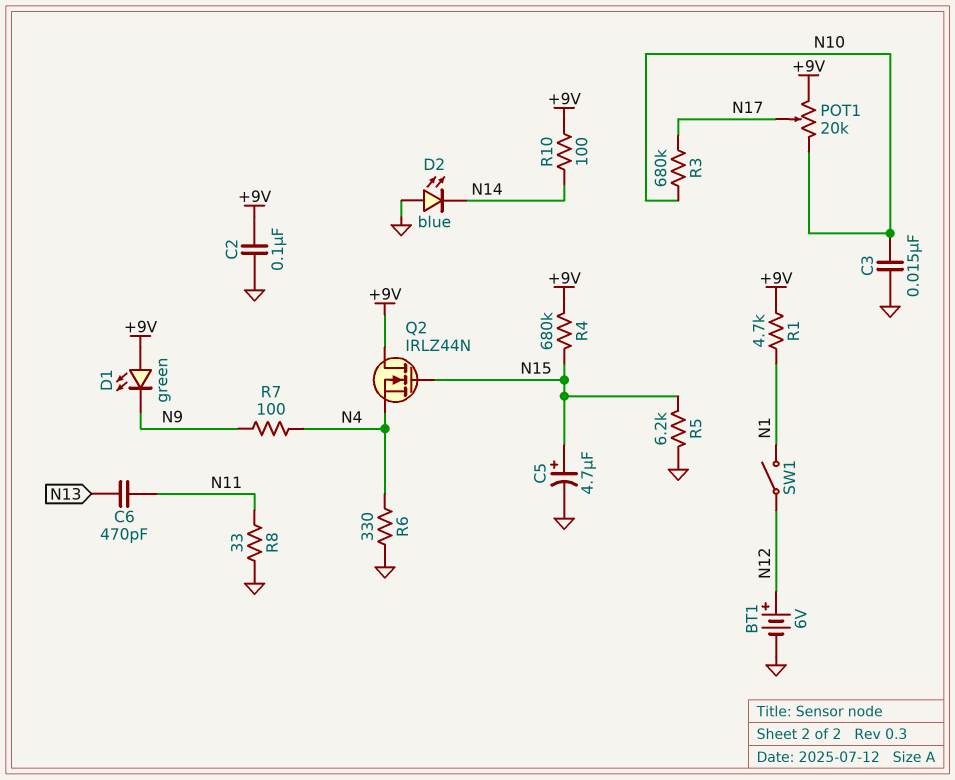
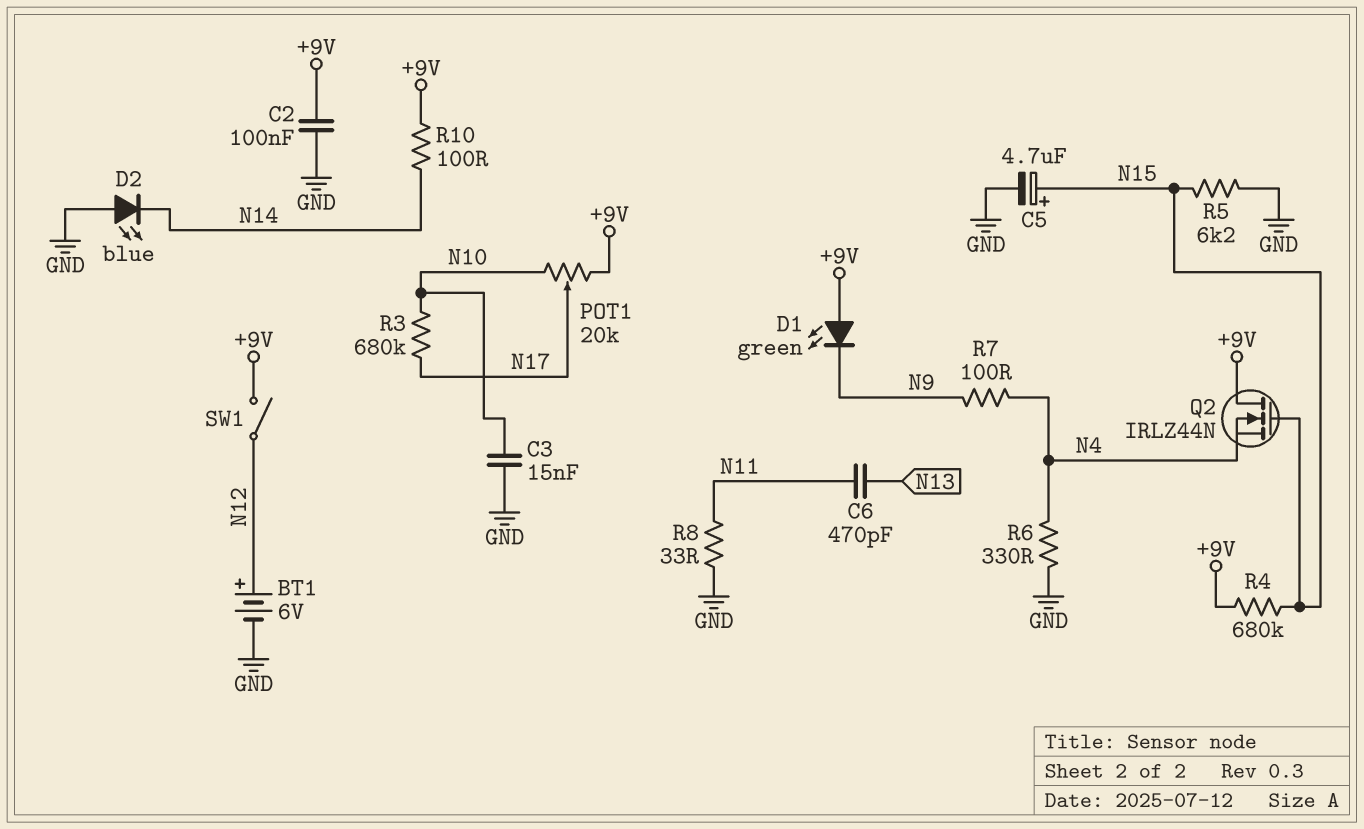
R1: 4.7k (+9V, N1) -> none
SW1: switch (N1, N12) -> switch (+9V, N12)

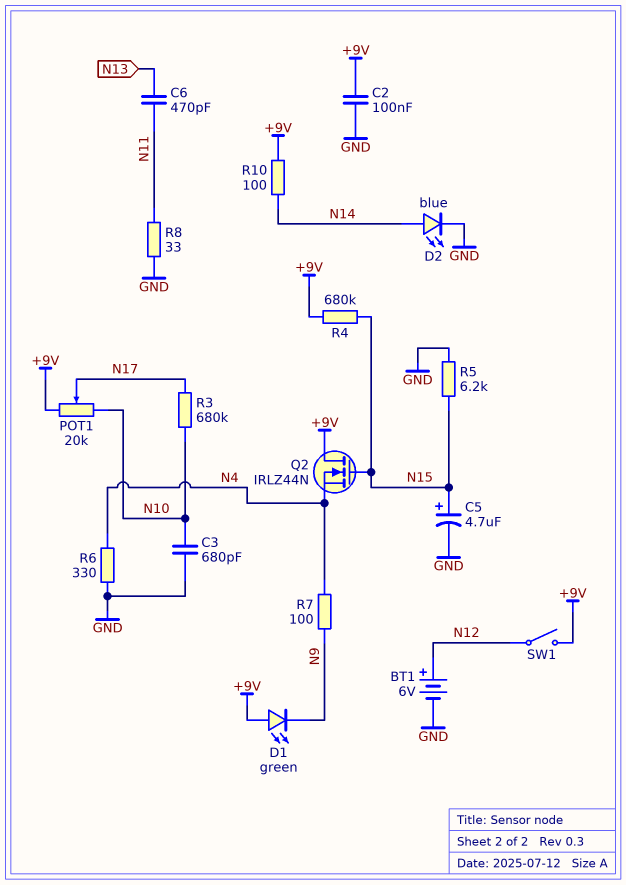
C3: 15nF (GND, N10) -> 680pF (GND, N10)
D2: LED blue (A GND, K N14) -> LED blue (A N14, K GND)

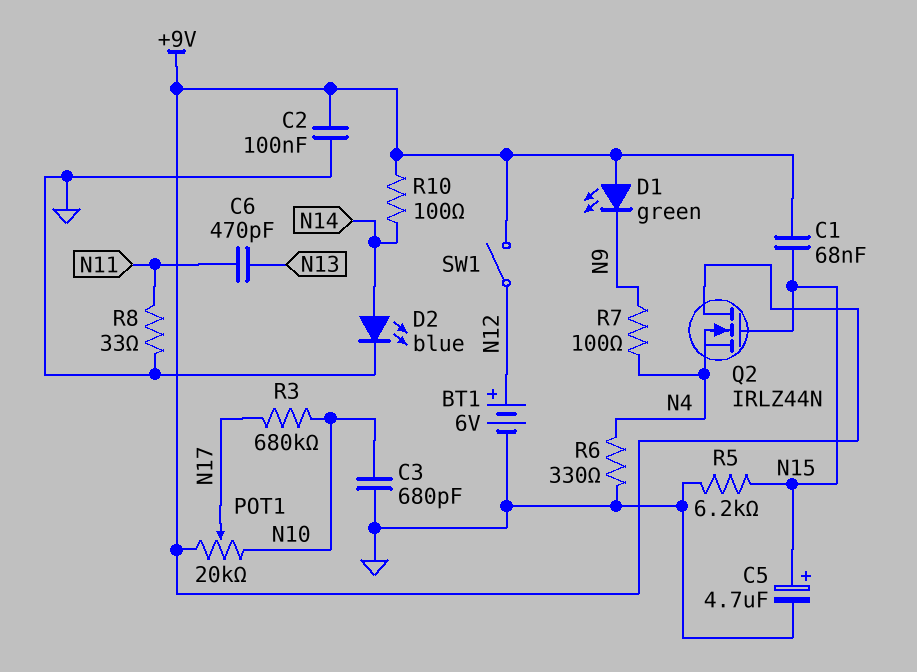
C1: none -> 68nF (+9V, N15)
R4: 680k (+9V, N15) -> none

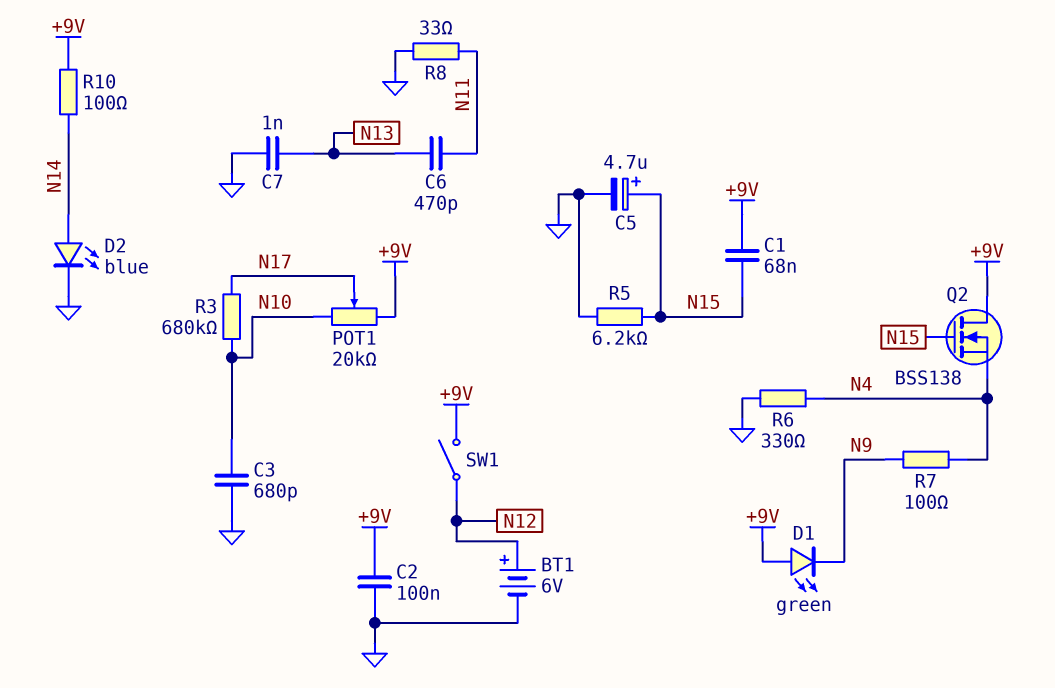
C7: none -> 1nF (GND, N13)
Q2: NMOS IRLZ44N (G N15, D +9V, S N4) -> NMOS BSS138 (G N15, D +9V, S N4)

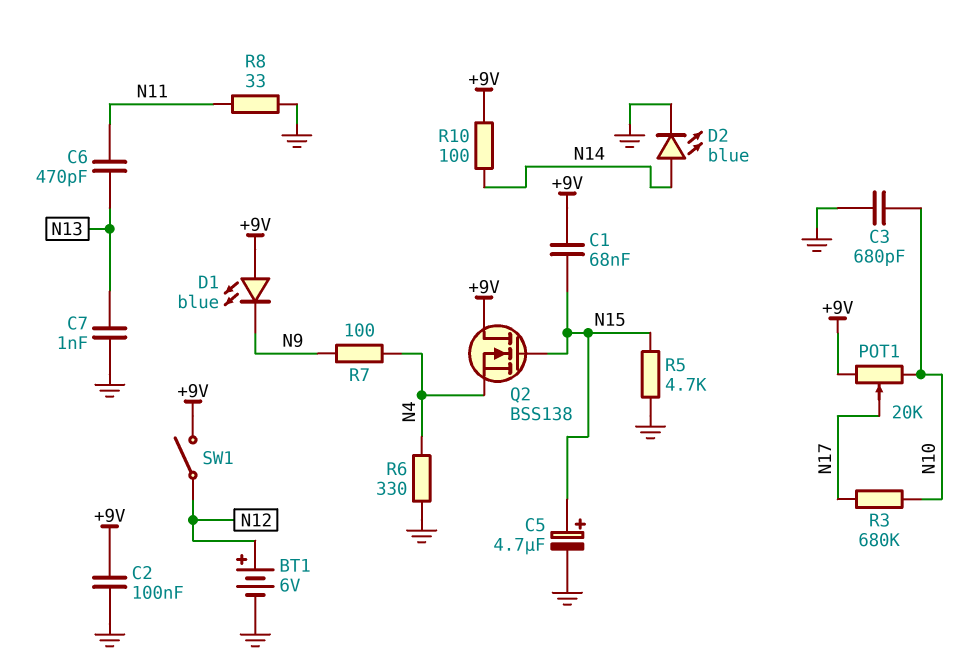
D1: LED green (A +9V, K N9) -> LED blue (A +9V, K N9)
R5: 6.2k (GND, N15) -> 4.7k (GND, N15)

